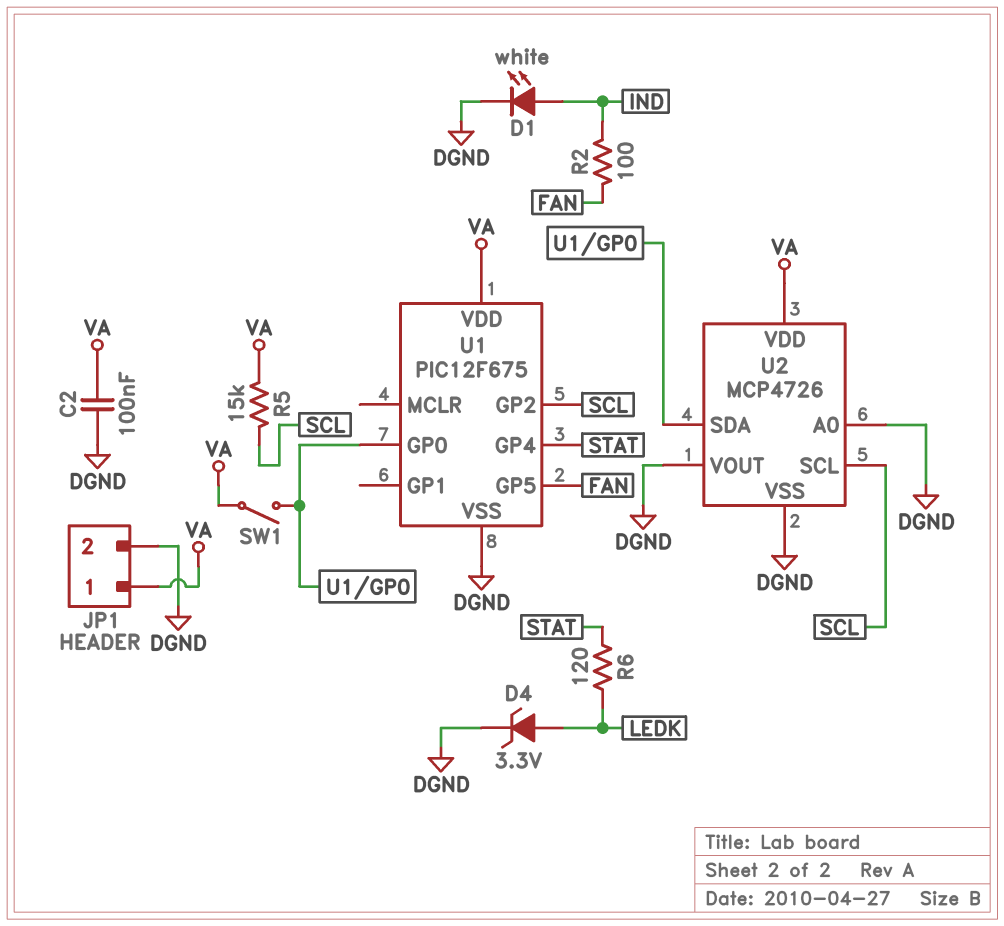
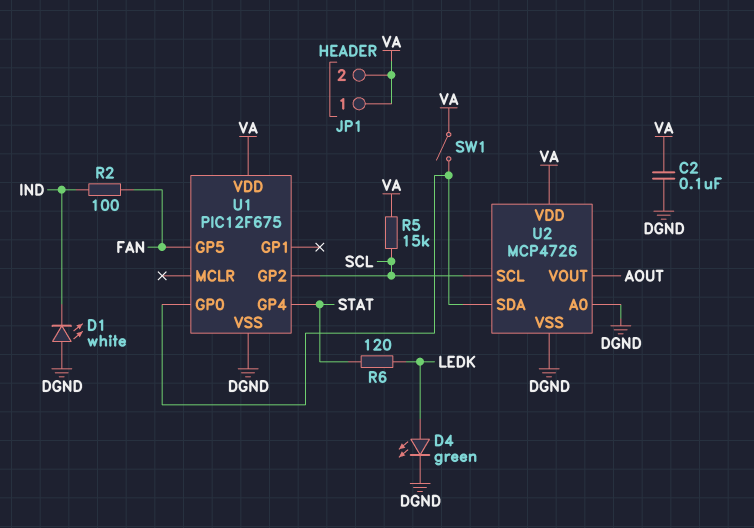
D1: LED white (A IND, K DGND) -> LED white (A DGND, K IND)
D4: zener 3.3V (A LEDK, K DGND) -> LED green (A LEDK, K DGND)
JP1 pin 2: DGND -> VA
U2 pin VOUT: DGND -> AOUT

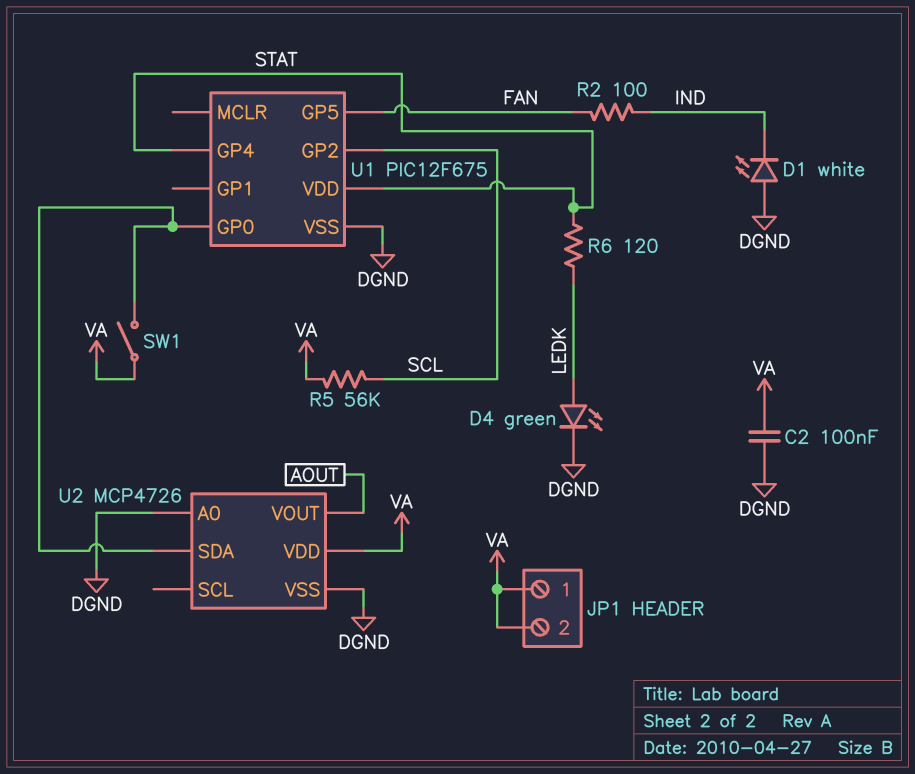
R5: 15k (SCL, VA) -> 56k (SCL, VA)
U1 pin VDD: VA -> STAT
U2 pin SCL: SCL -> none

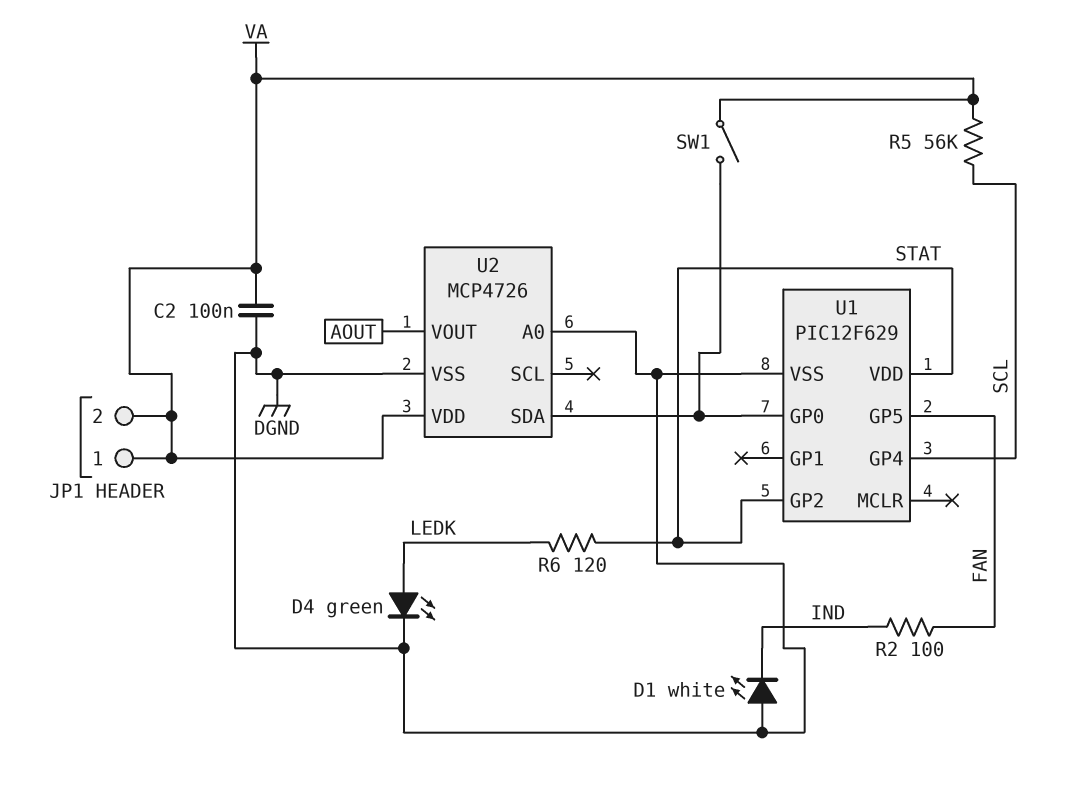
U1: PIC12F675 -> PIC12F629
U1 pin GP2: SCL -> STAT
U1 pin GP4: STAT -> SCL

